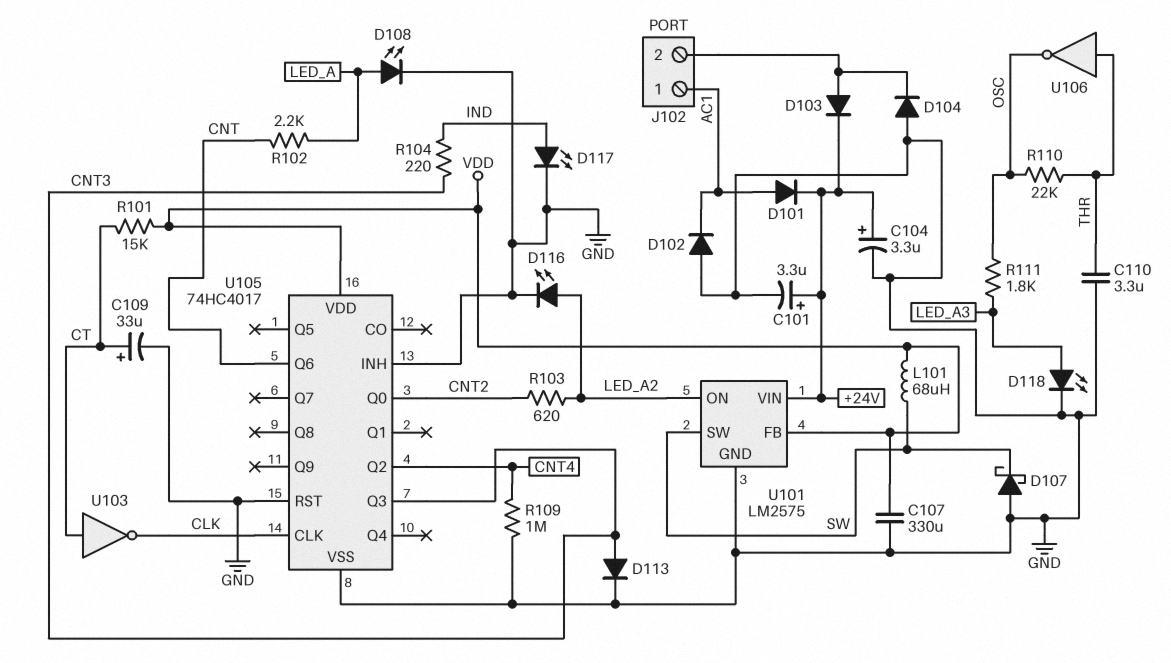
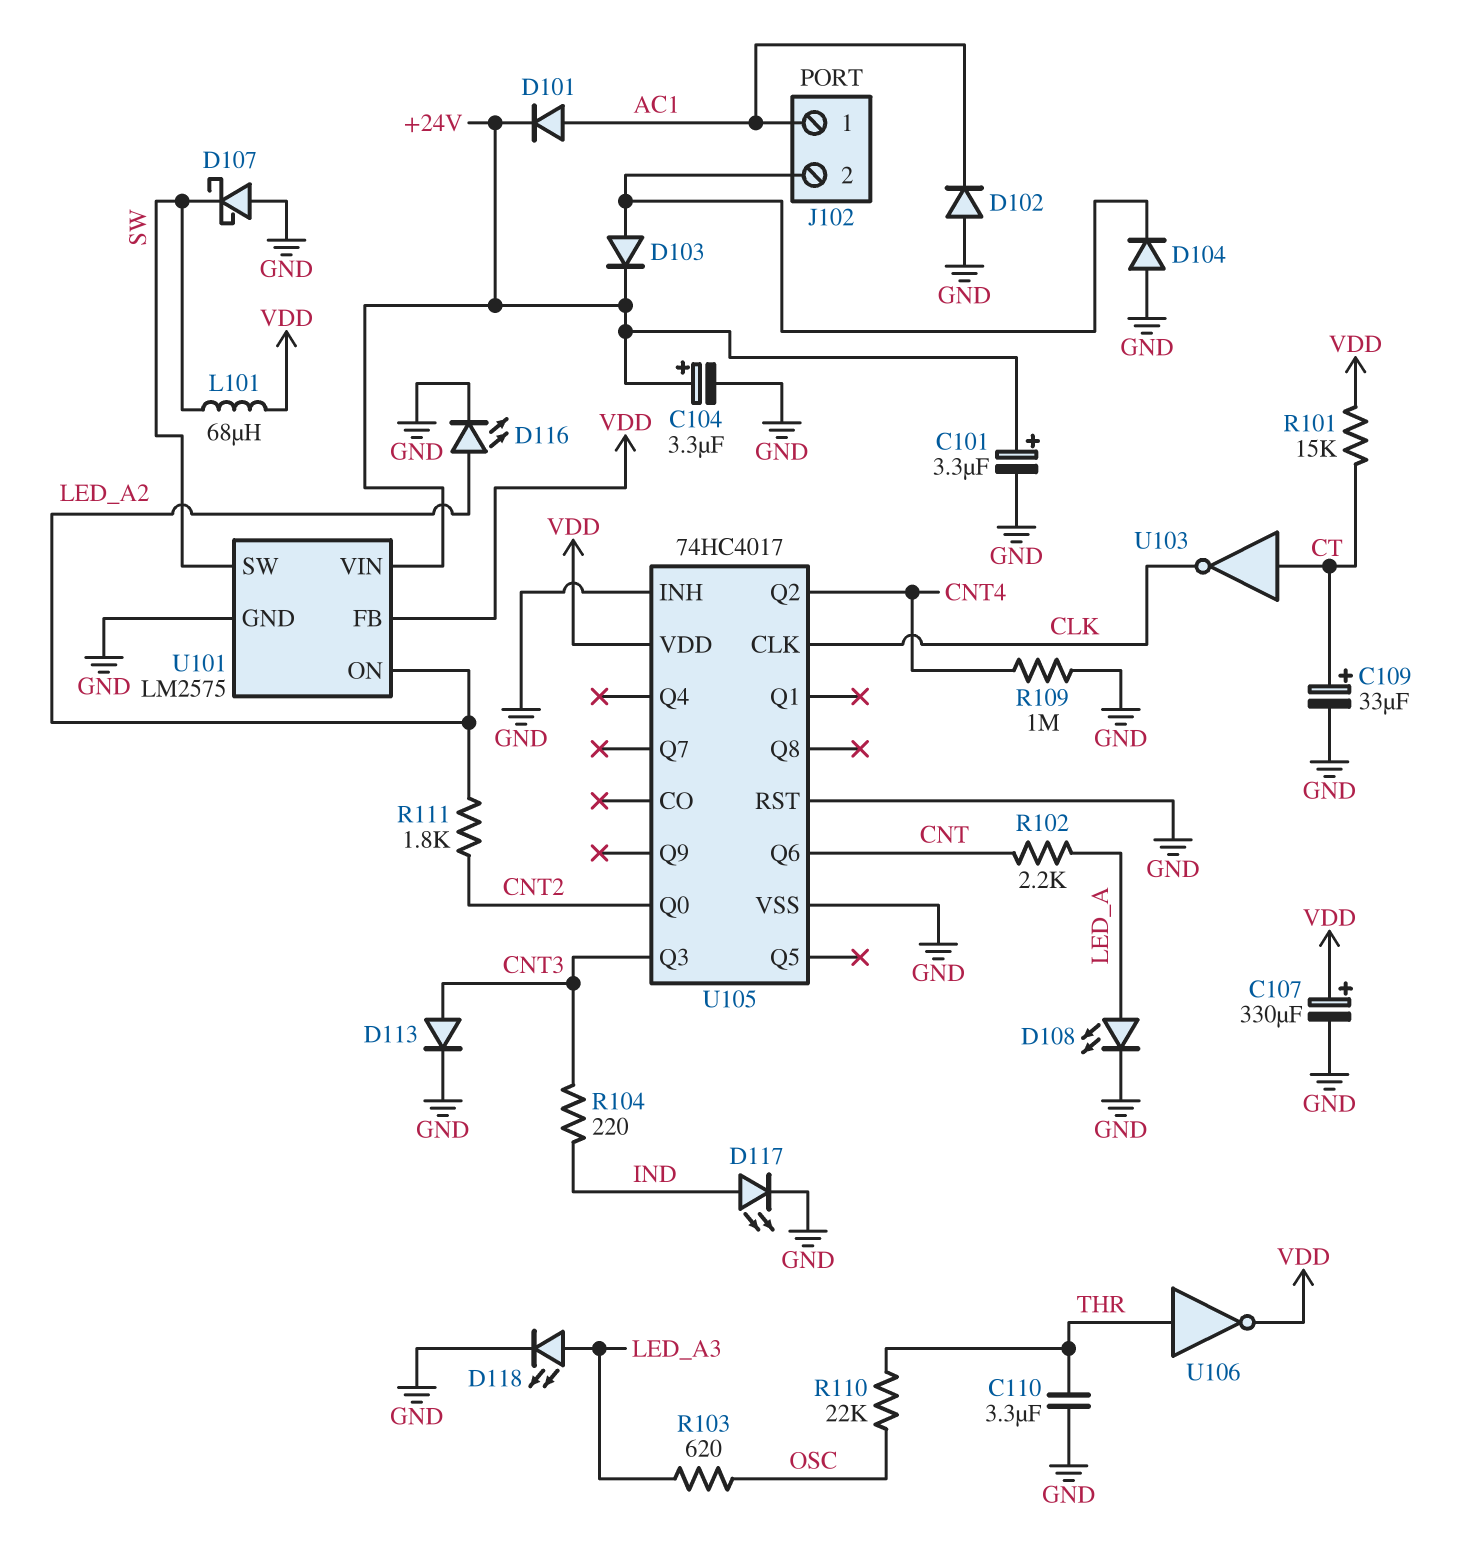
C107: 330uF (GND, VDD) -> 330uF (plus VDD, minus GND)
R103: 620 (CNT2, LED_A2) -> 620 (LED_A3, OSC)
R111: 1.8k (LED_A3, OSC) -> 1.8k (CNT2, LED_A2)
U106: NOT (in THR, out OSC) -> NOT (in THR, out VDD)

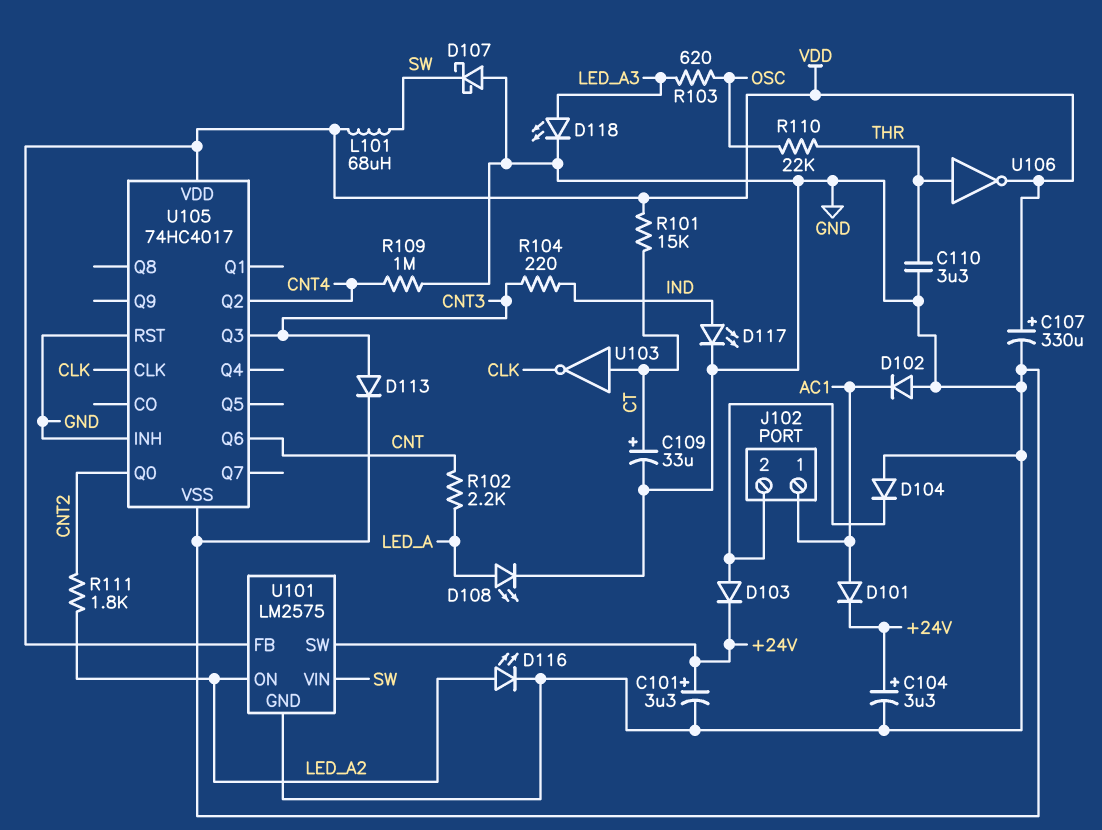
U101 pin SW: SW -> +24V
U101 pin VIN: +24V -> SW

